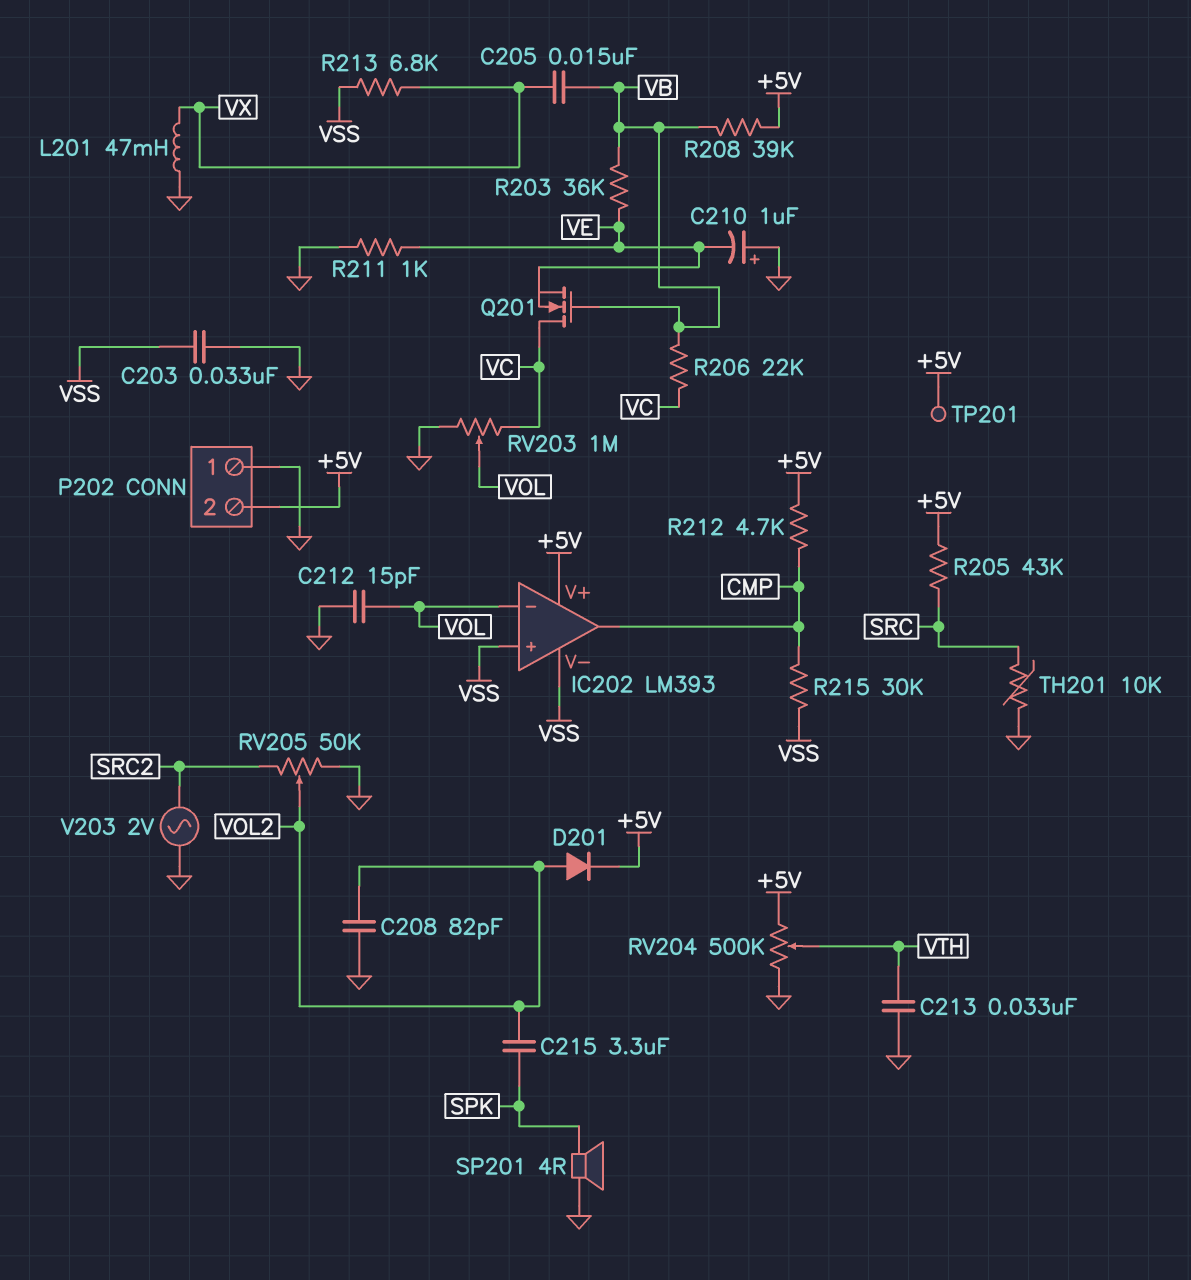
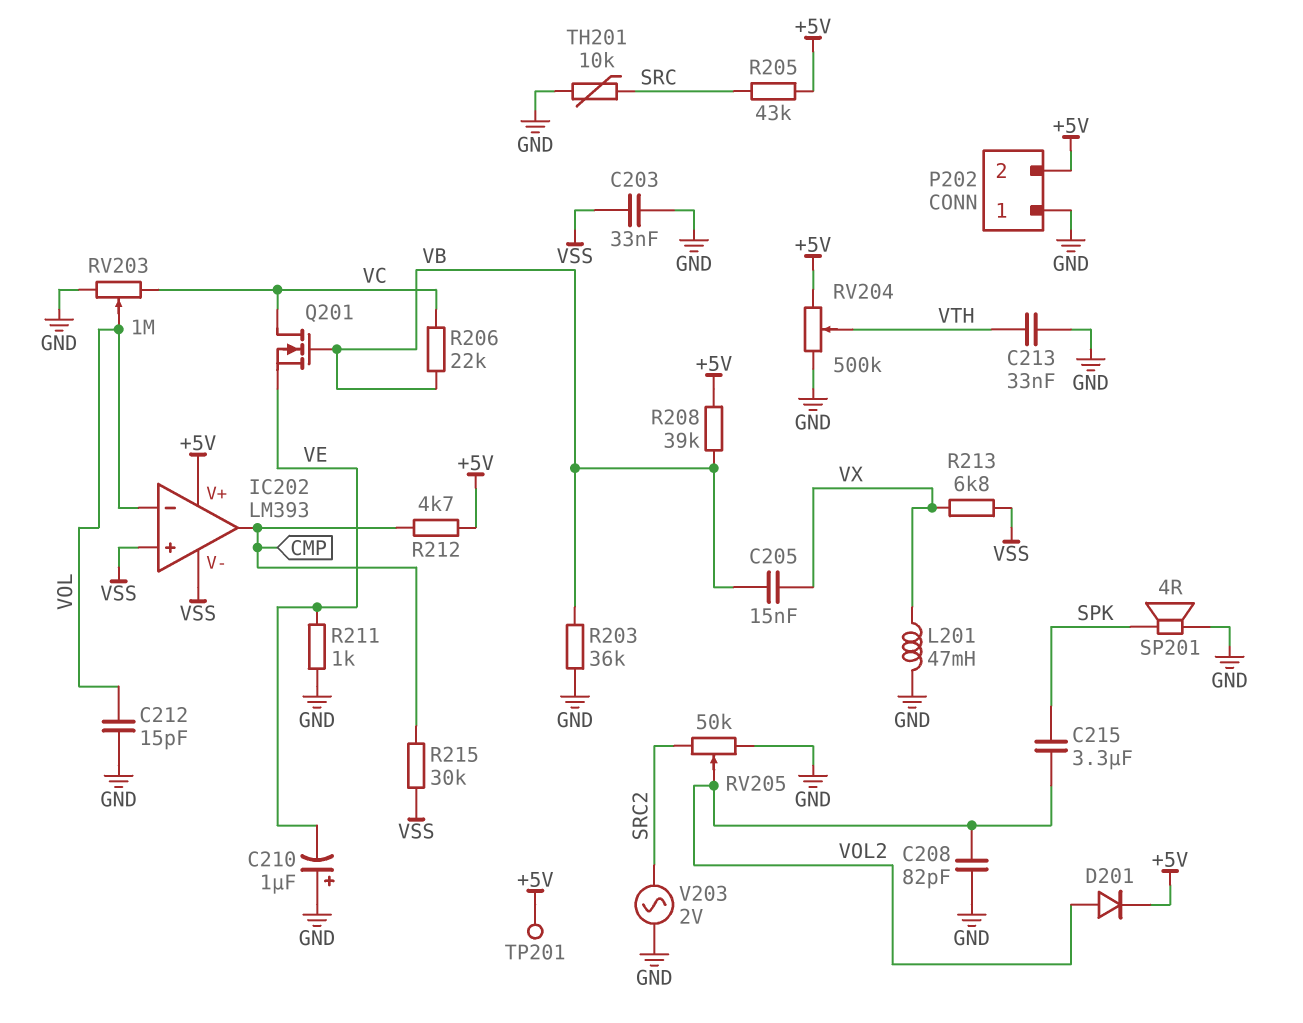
R203: 36k (VB, VE) -> 36k (GND, VB)

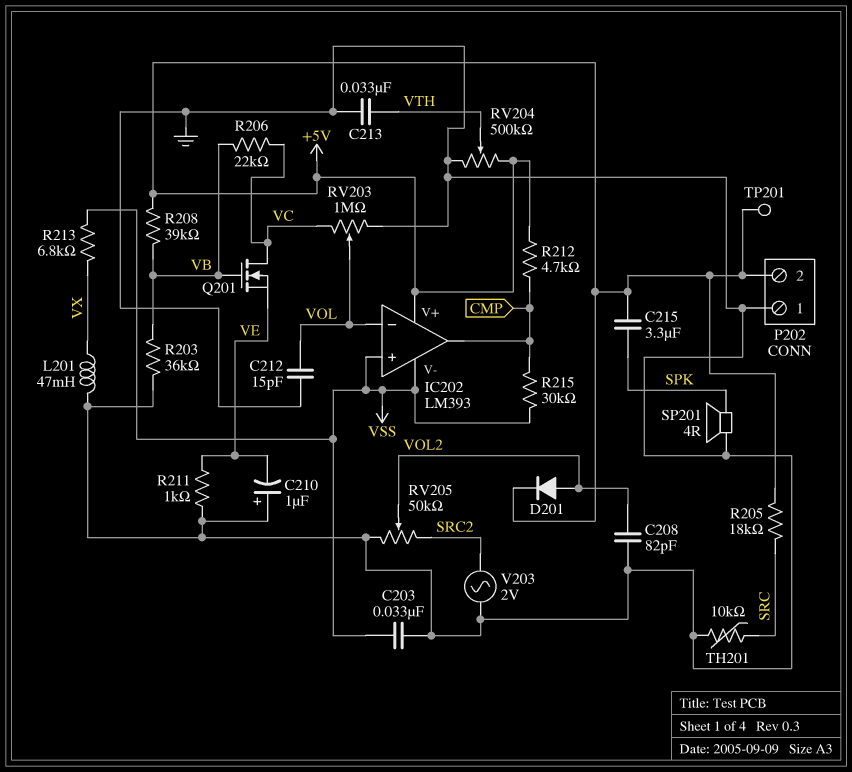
C205: 15nF (VB, VX) -> none
C215: 3.3uF (SPK, VOL2) -> 3.3uF (+5V, SPK)
R205: 43k (+5V, SRC) -> 18k (+5V, SRC)

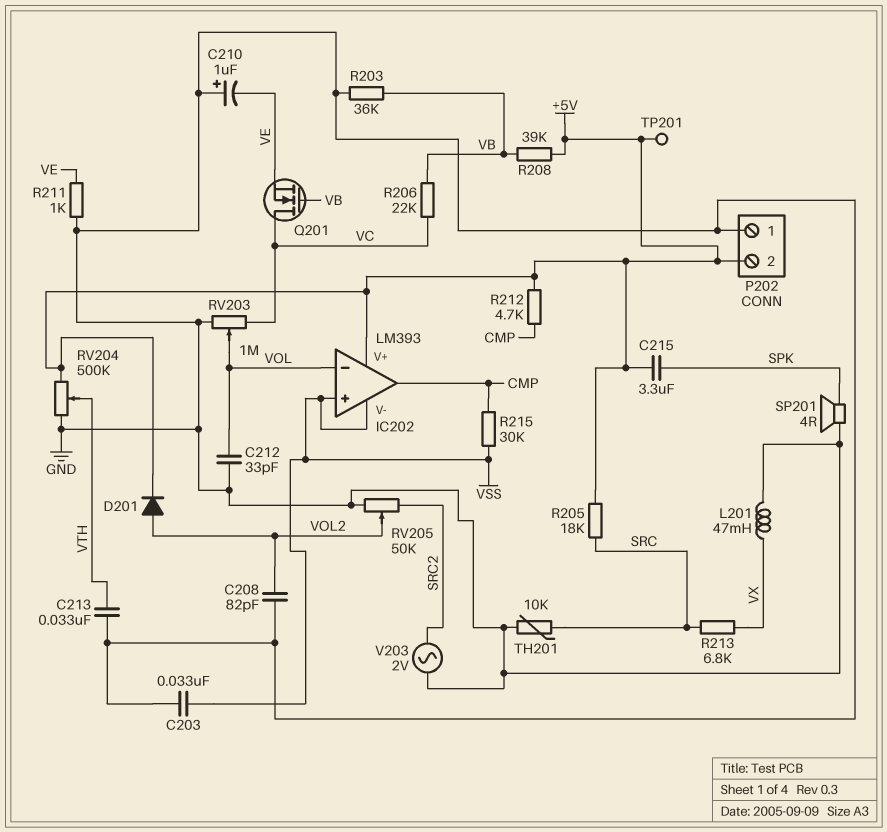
C212: 15pF (GND, VOL) -> 33pF (GND, VOL)
R213: 6.8k (VSS, VX) -> 6.8k (SRC, VX)

